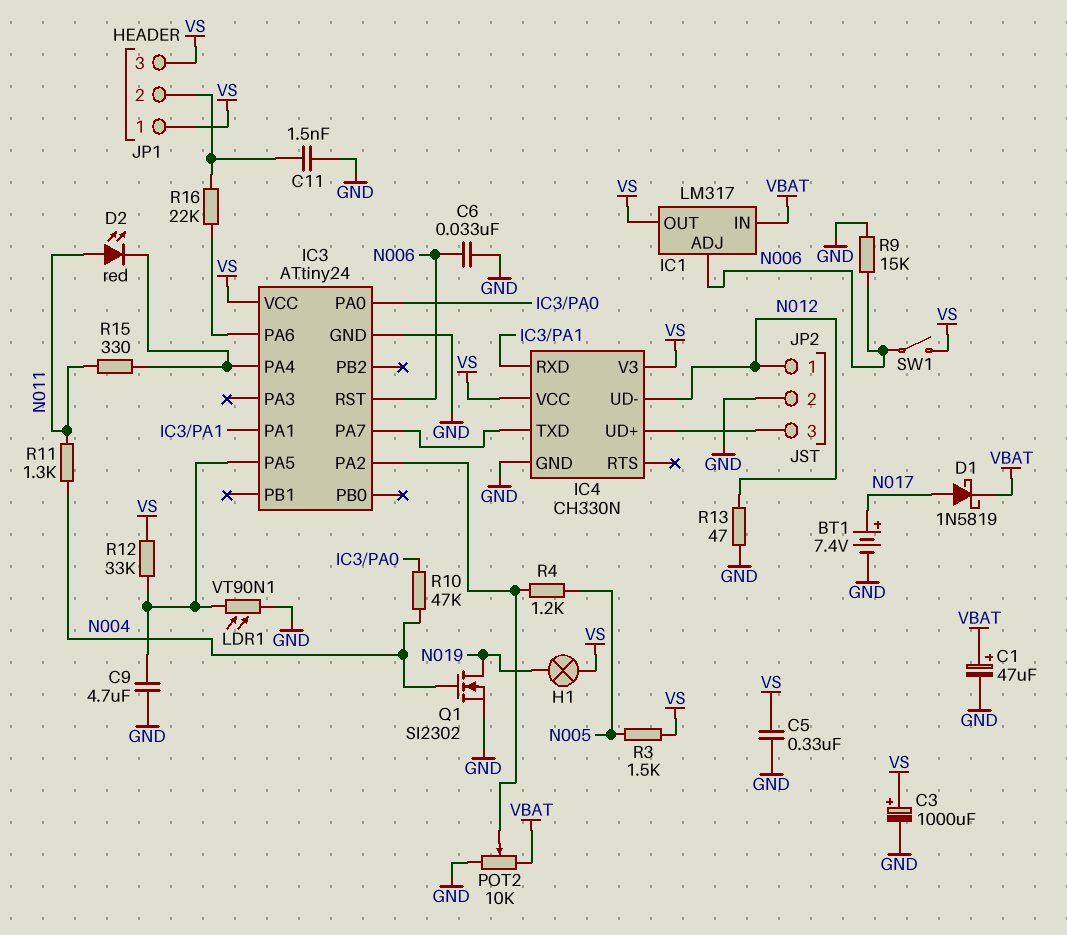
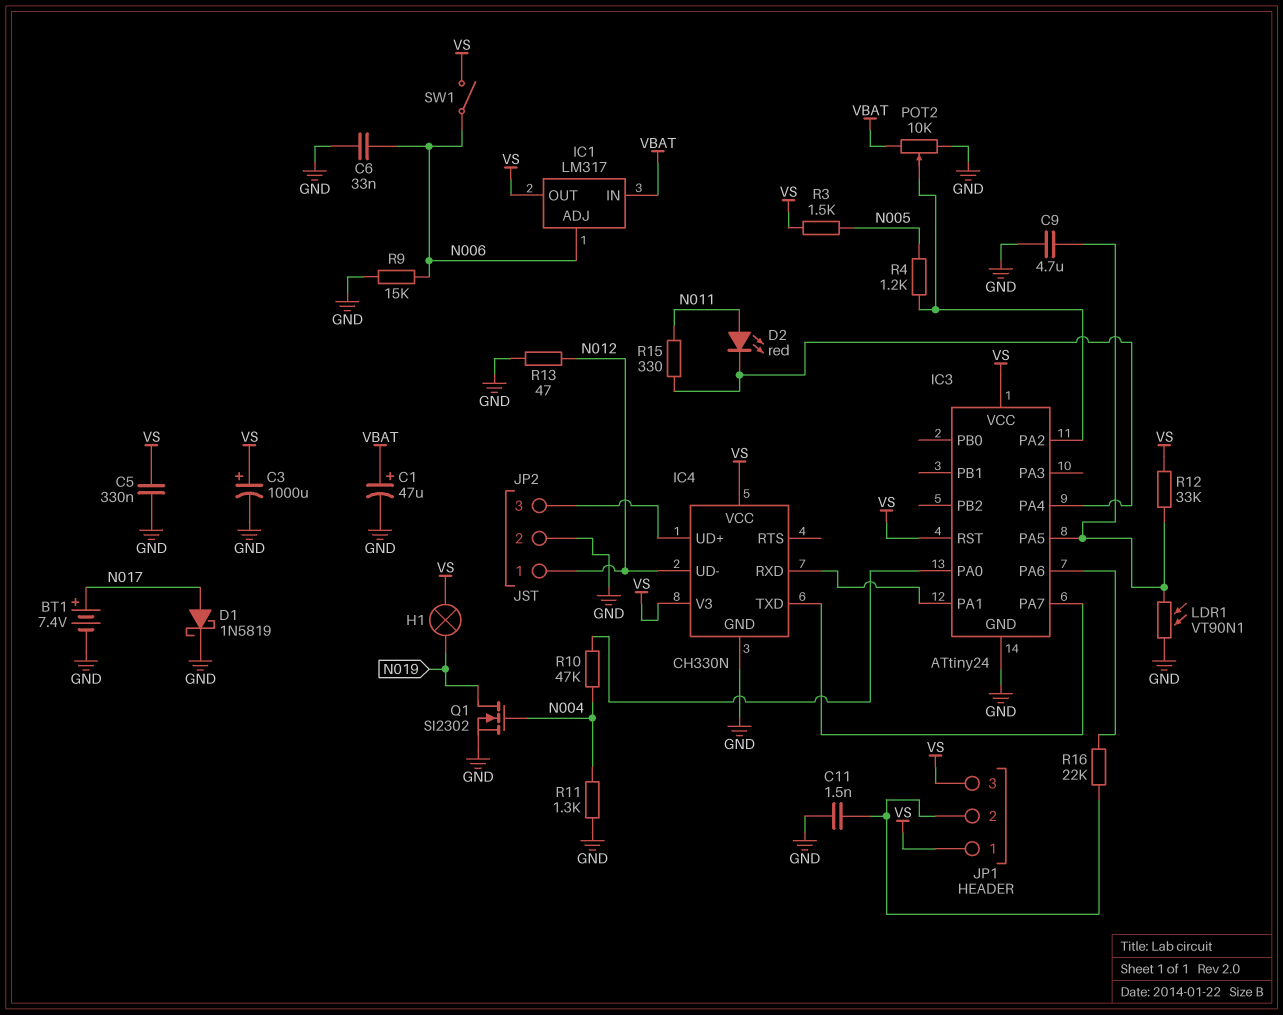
D1: schottky 1N5819 (A N017, K VBAT) -> schottky 1N5819 (A N017, K GND)
IC3 pin RST: N006 -> VS
R11: 1.3k (N004, N011) -> 1.3k (GND, N004)

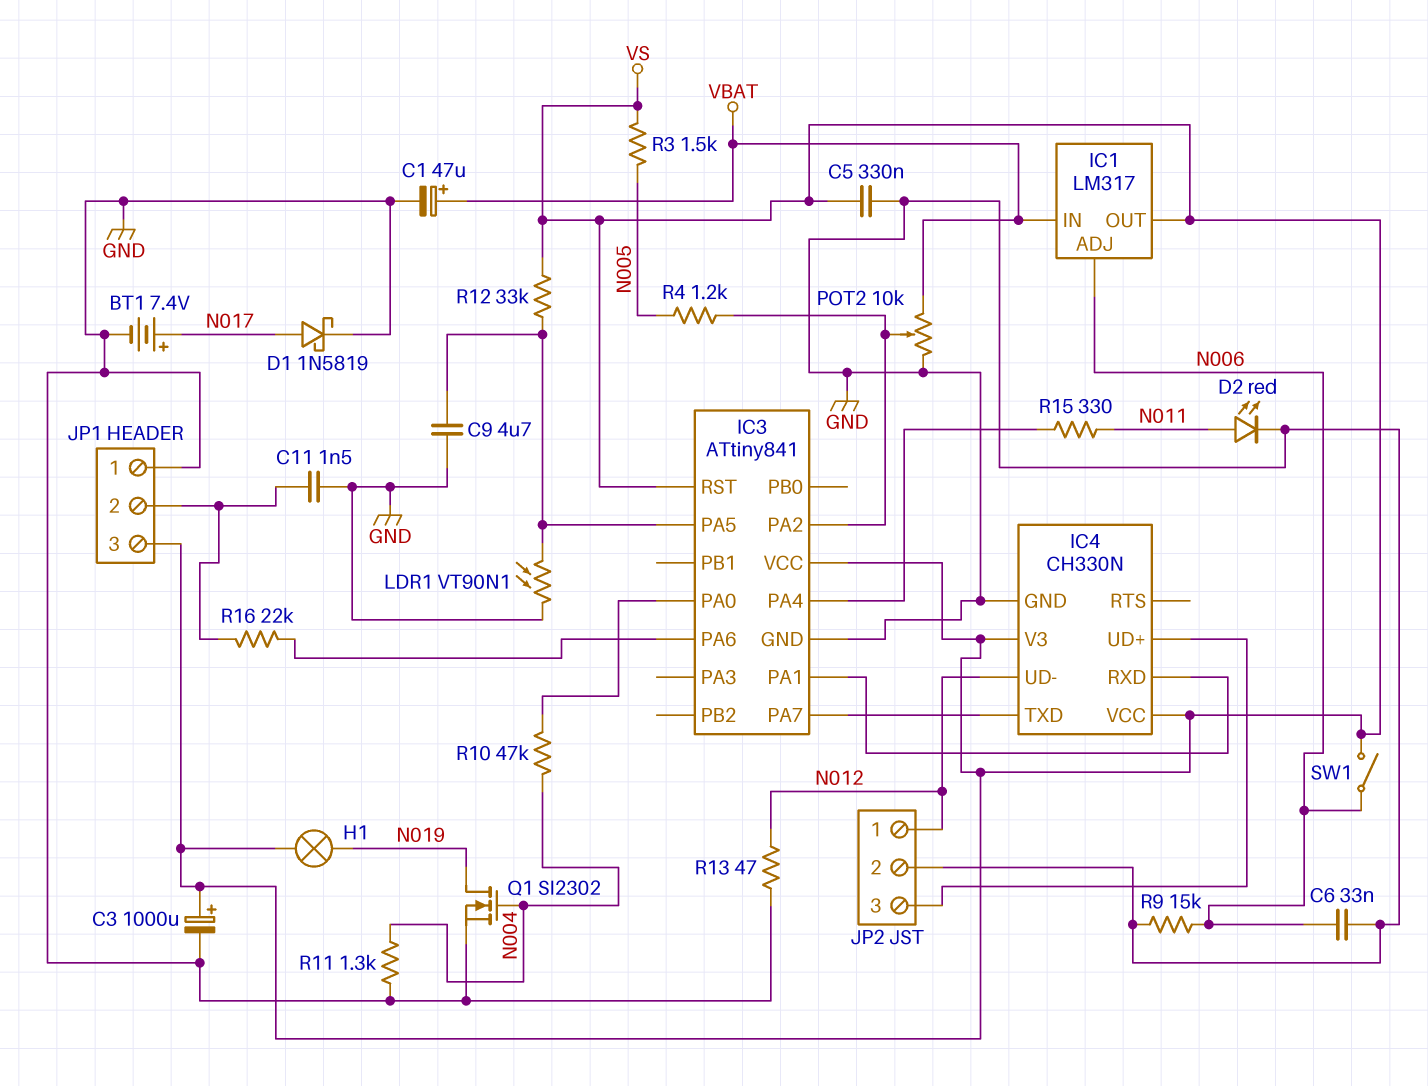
D2: LED red (A N011, K IC3/PA4) -> LED red (A N011, K GND)
IC3: ATtiny24 -> ATtiny841
JP1 pin 1: VS -> GND

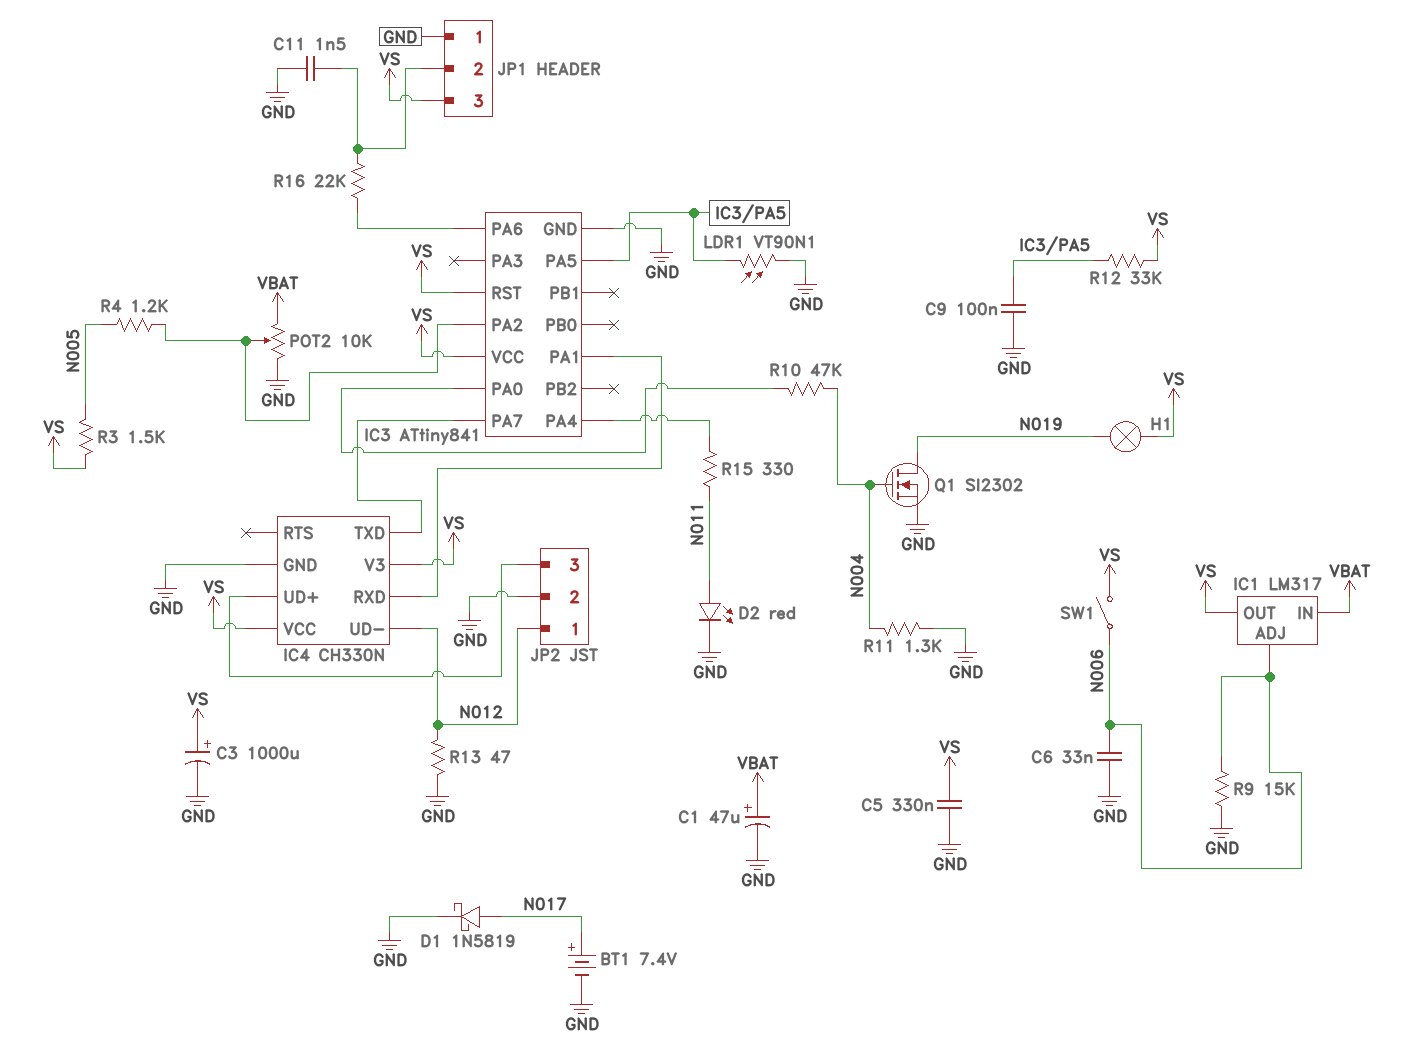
C9: 4.7uF (GND, IC3/PA5) -> 100nF (GND, IC3/PA5)

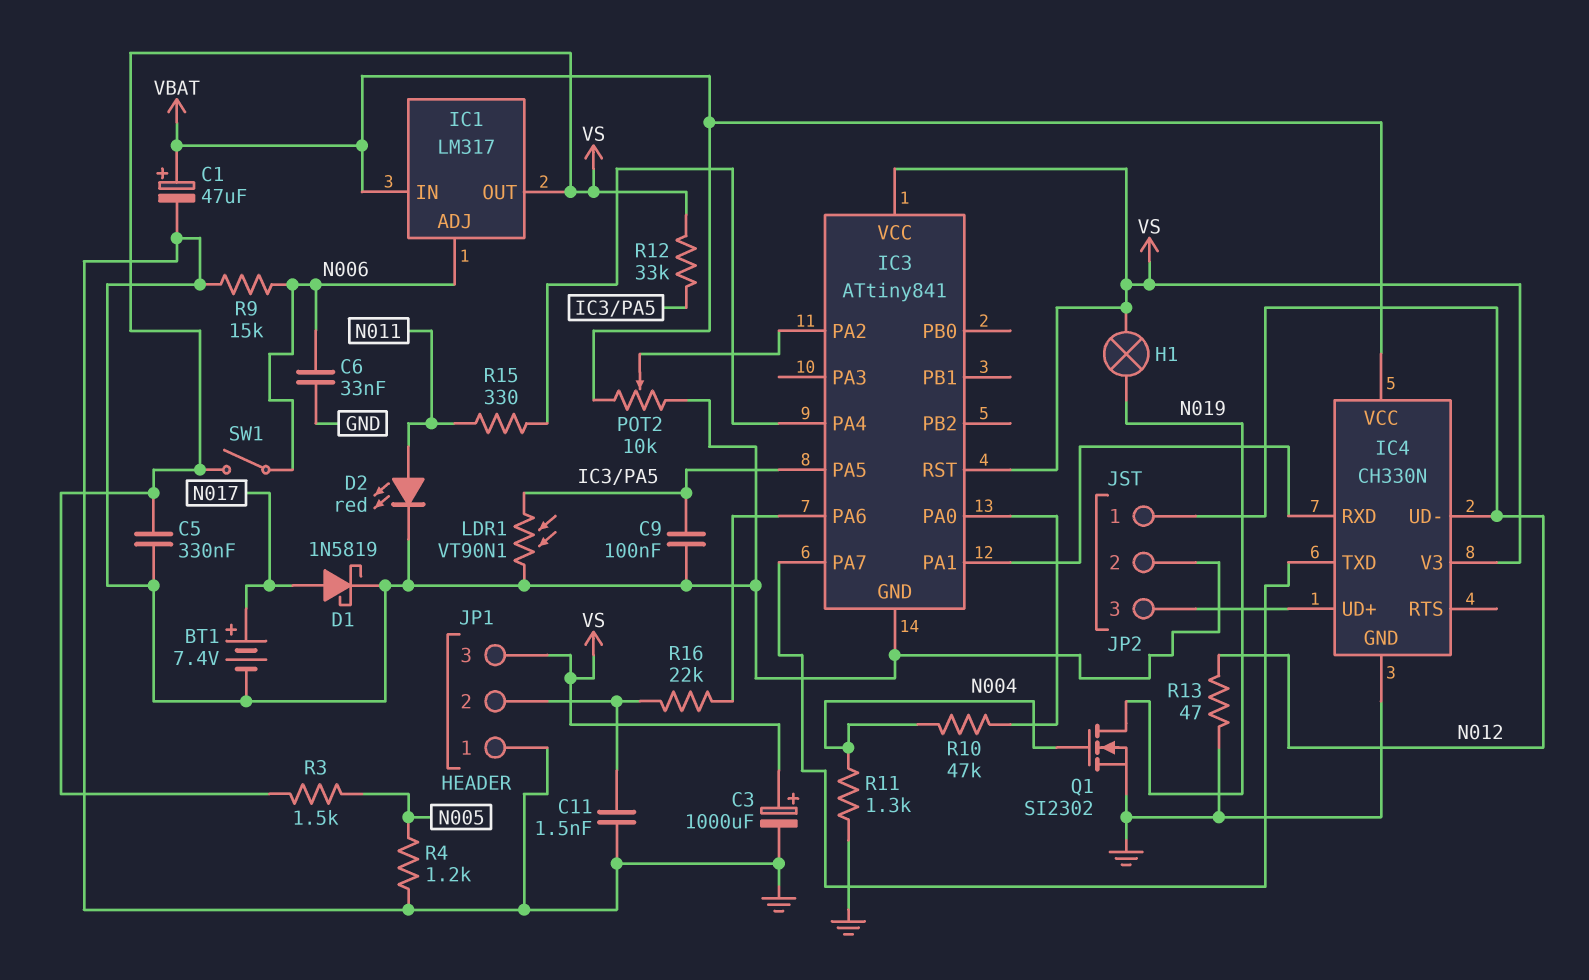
IC4 pin VCC: VS -> VBAT
R4: 1.2k (IC3/PA2, N005) -> 1.2k (GND, N005)

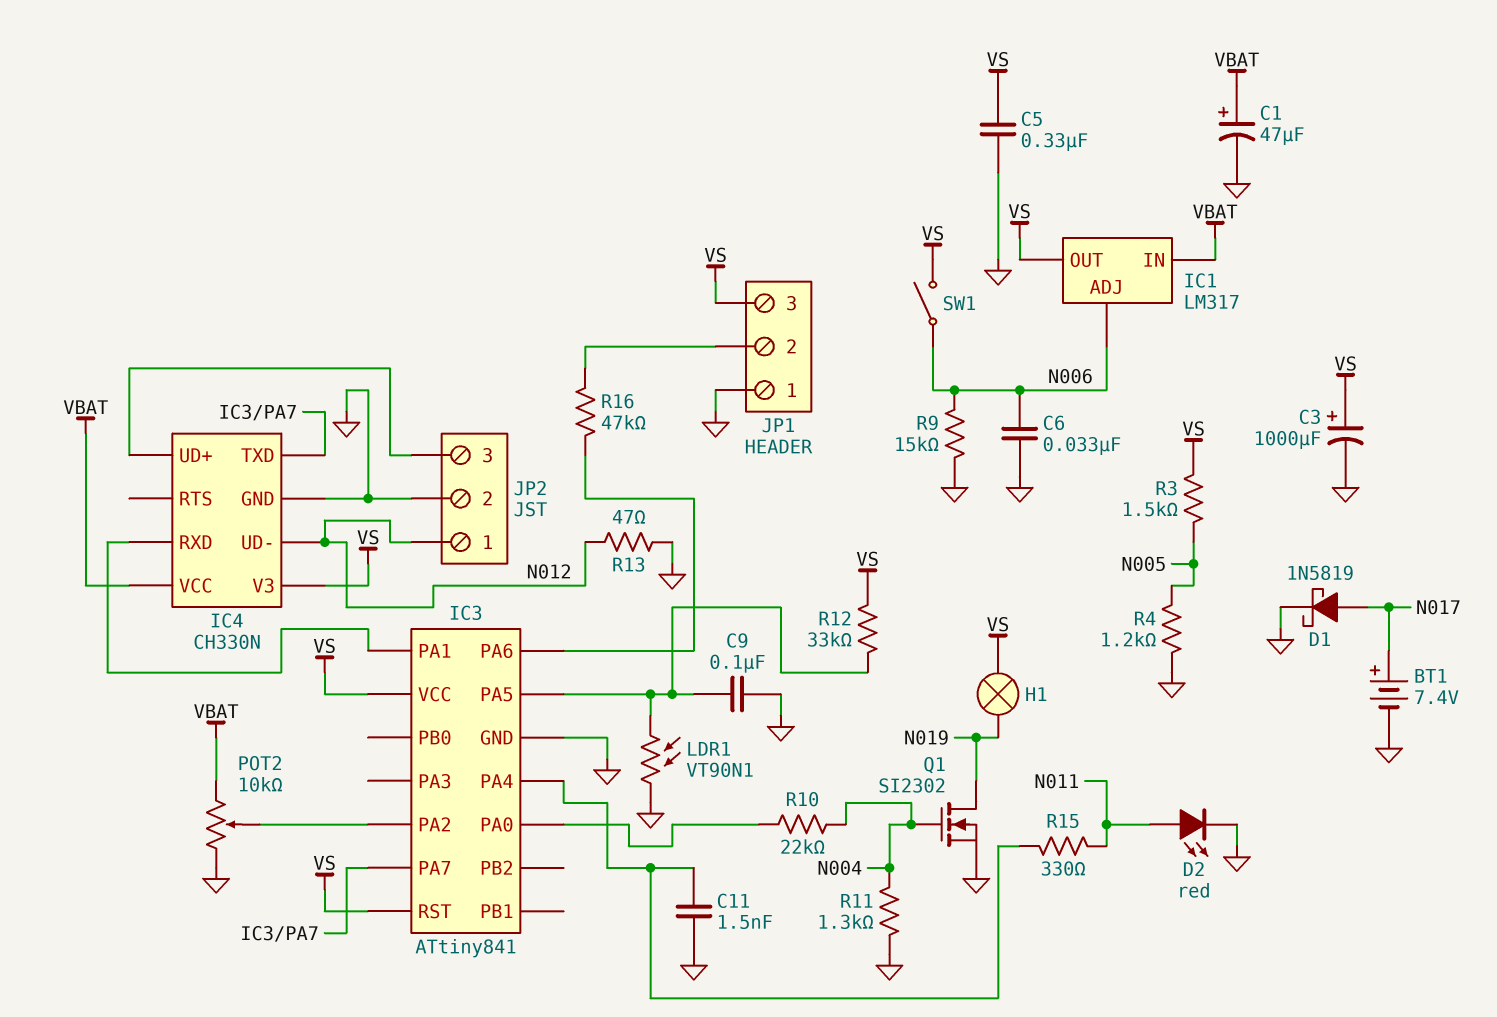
C11: 1.5nF (GND, JP1/2) -> 1.5nF (GND, IC3/PA4)
R10: 47k (IC3/PA0, N004) -> 22k (IC3/PA0, N004)
R16: 22k (IC3/PA6, JP1/2) -> 47k (IC3/PA6, JP1/2)

